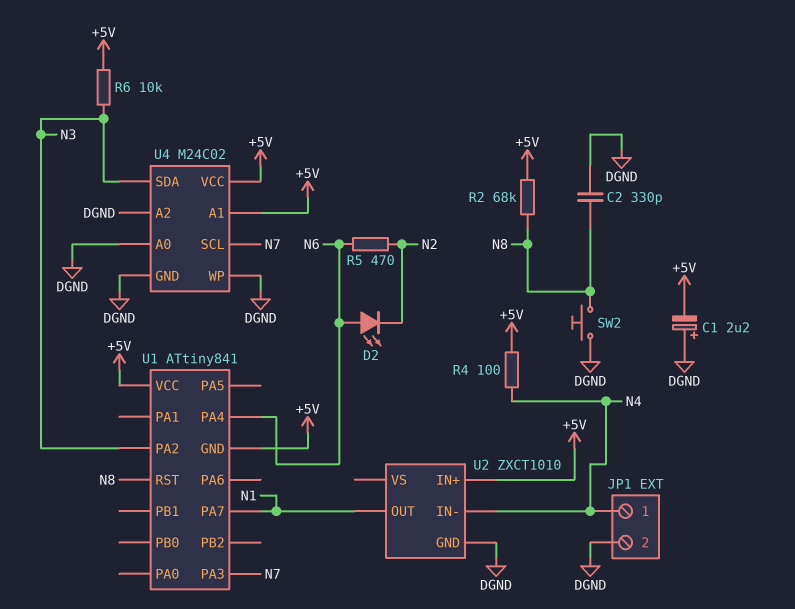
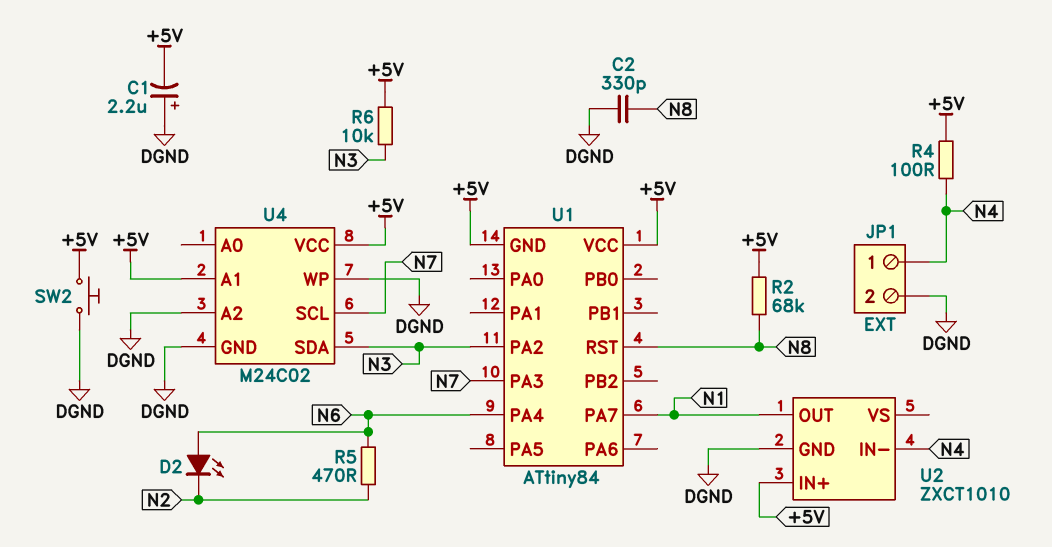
SW2: button (DGND, N8) -> button (+5V, DGND)
U1: ATtiny841 -> ATtiny84
U4 pin A0: DGND -> none

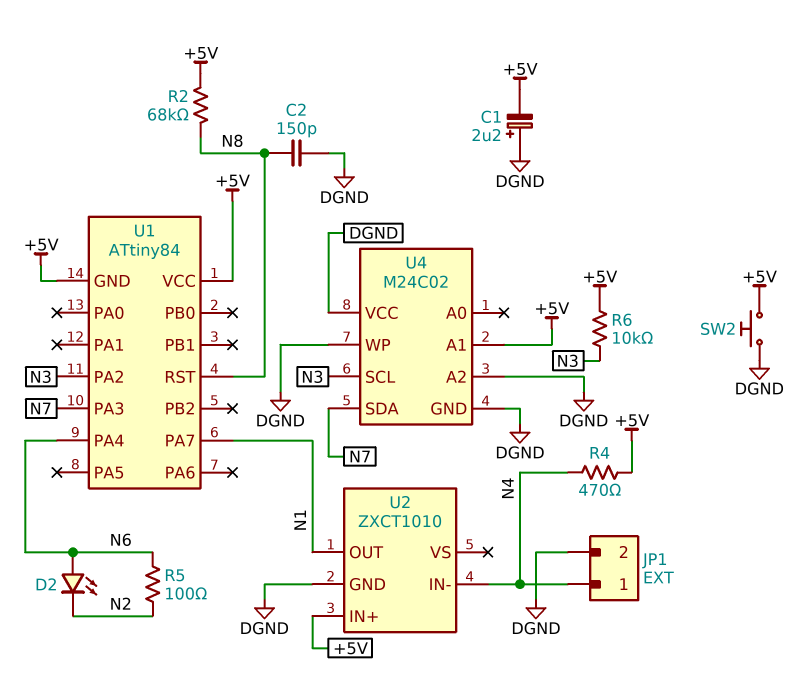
C2: 330pF (DGND, N8) -> 150pF (DGND, N8)
R4: 100 (+5V, N4) -> 470 (+5V, N4)
R5: 470 (N2, N6) -> 100 (N2, N6)
U4 pin SCL: N7 -> N3
U4 pin SDA: N3 -> N7
U4 pin VCC: +5V -> DGND

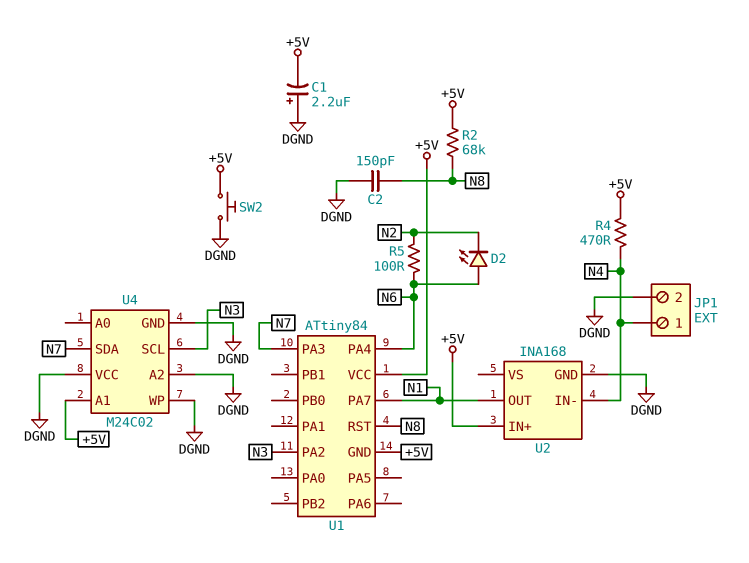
R6: 10k (+5V, N3) -> none
U2: ZXCT1010 -> INA168

